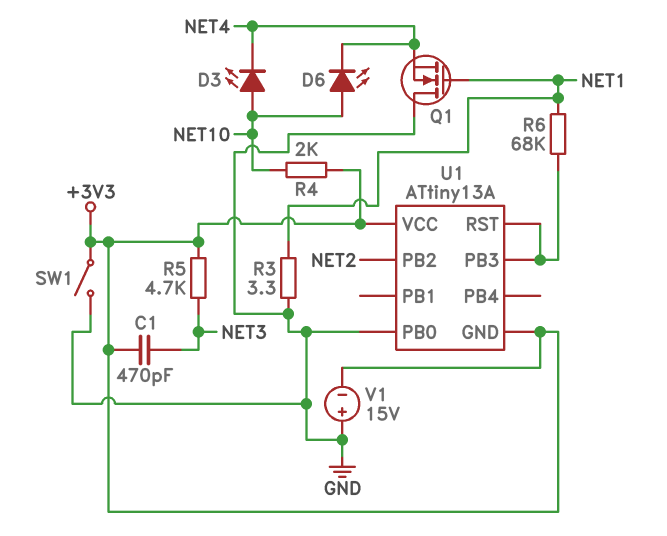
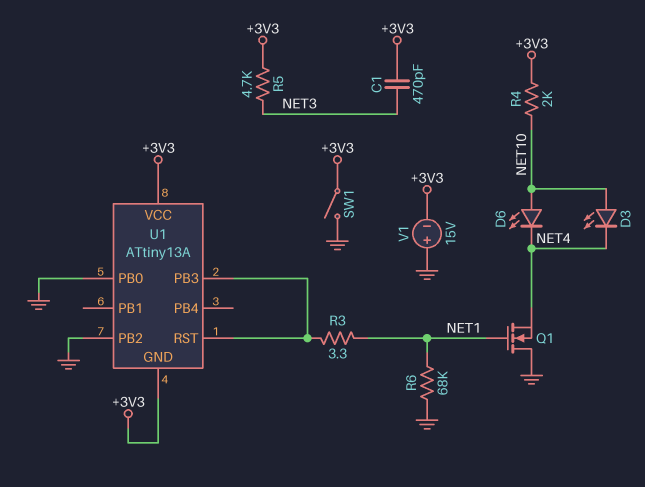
R3: 3.3 (GND, NET1) -> 3.3 (NET1, U1/PB3)
R6: 68k (NET1, U1/PB3) -> 68k (GND, NET1)
U1 pin PB2: NET2 -> GND

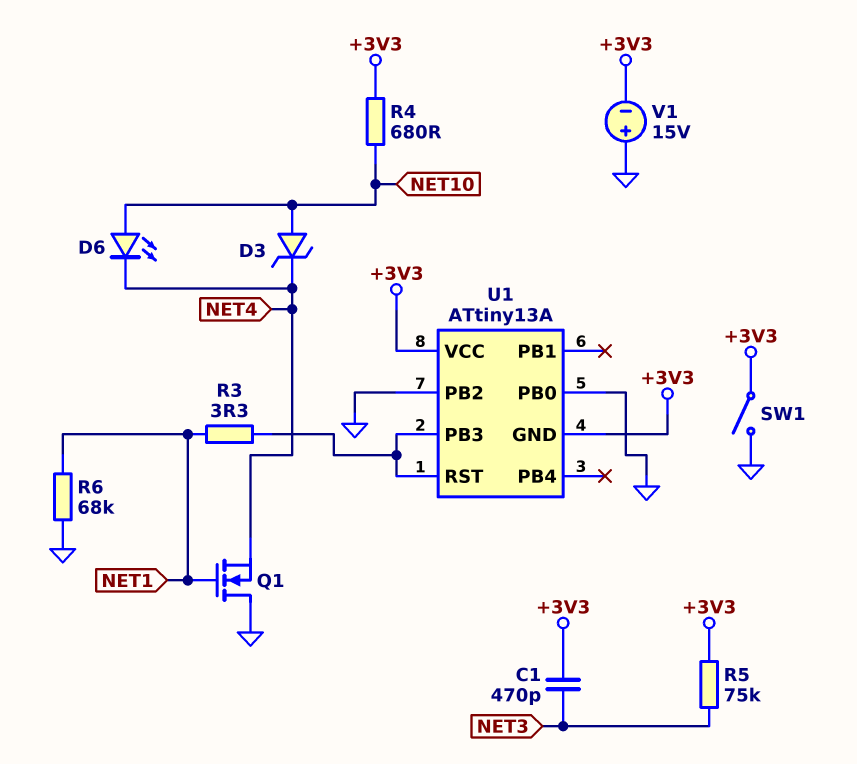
D3: LED (A NET10, K NET4) -> zener (A NET10, K NET4)
R4: 2k (+3V3, NET10) -> 680 (+3V3, NET10)
R5: 4.7k (+3V3, NET3) -> 75k (+3V3, NET3)

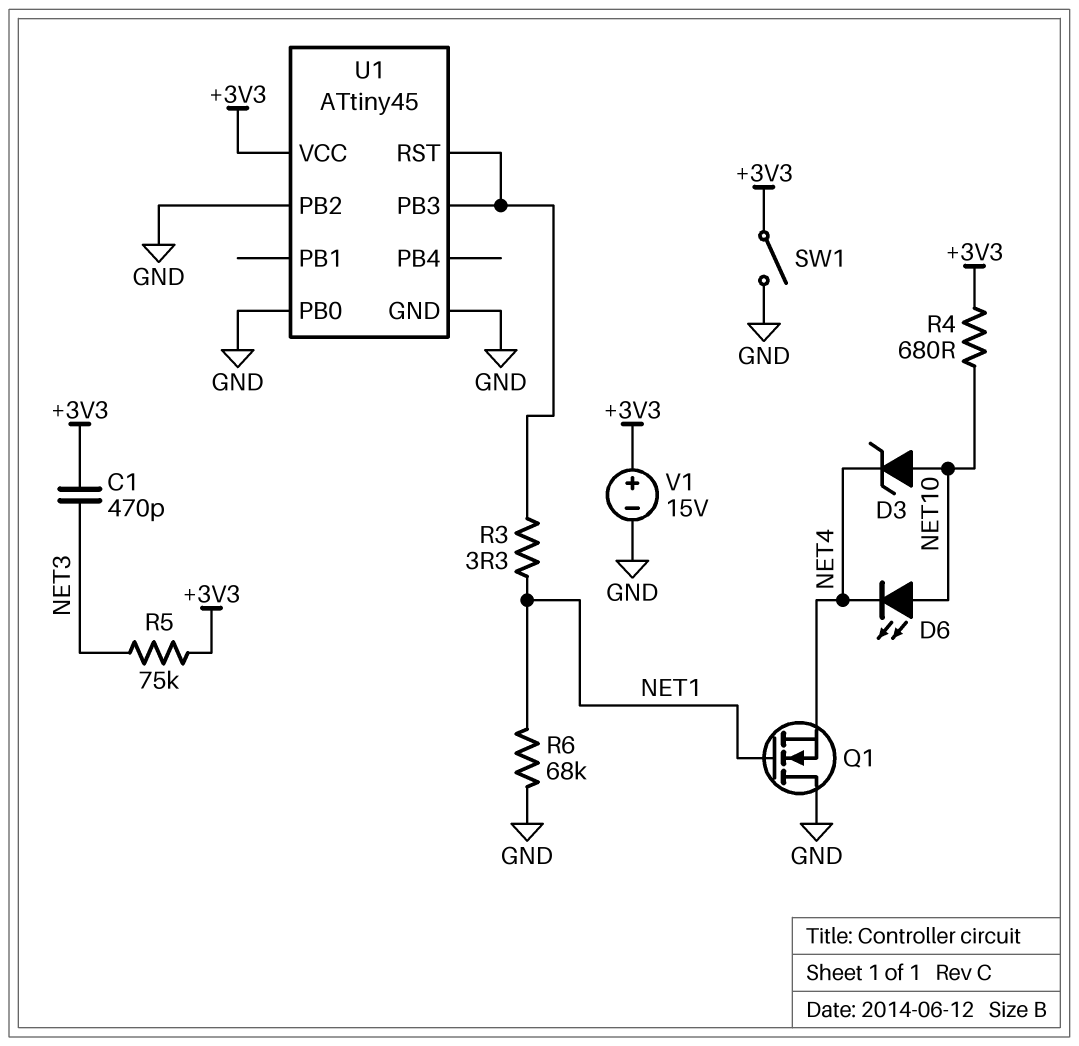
U1: ATtiny13A -> ATtiny45
U1 pin GND: +3V3 -> GND
V1: 15V (plus GND, minus +3V3) -> 15V (plus +3V3, minus GND)

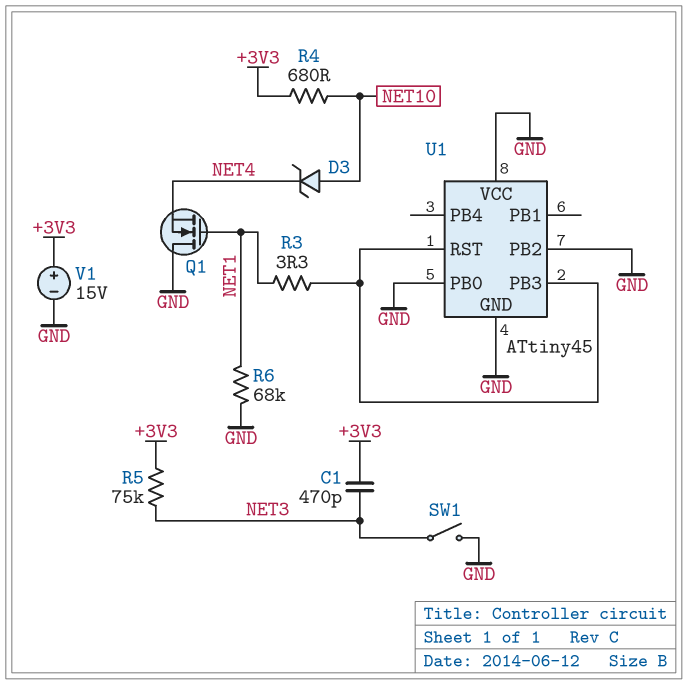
D6: LED (A NET10, K NET4) -> none
SW1: switch (+3V3, GND) -> switch (GND, NET3)
U1 pin VCC: +3V3 -> GND

